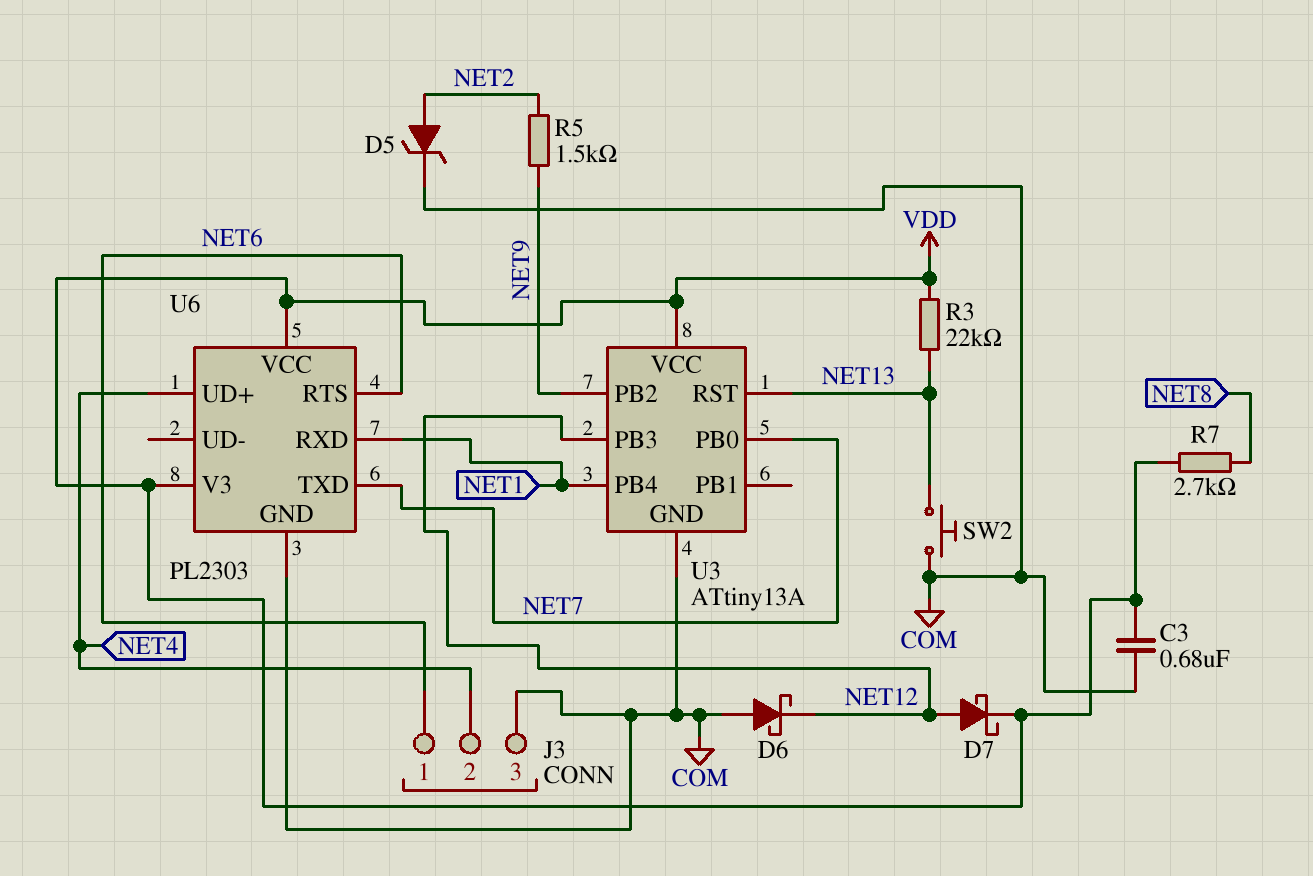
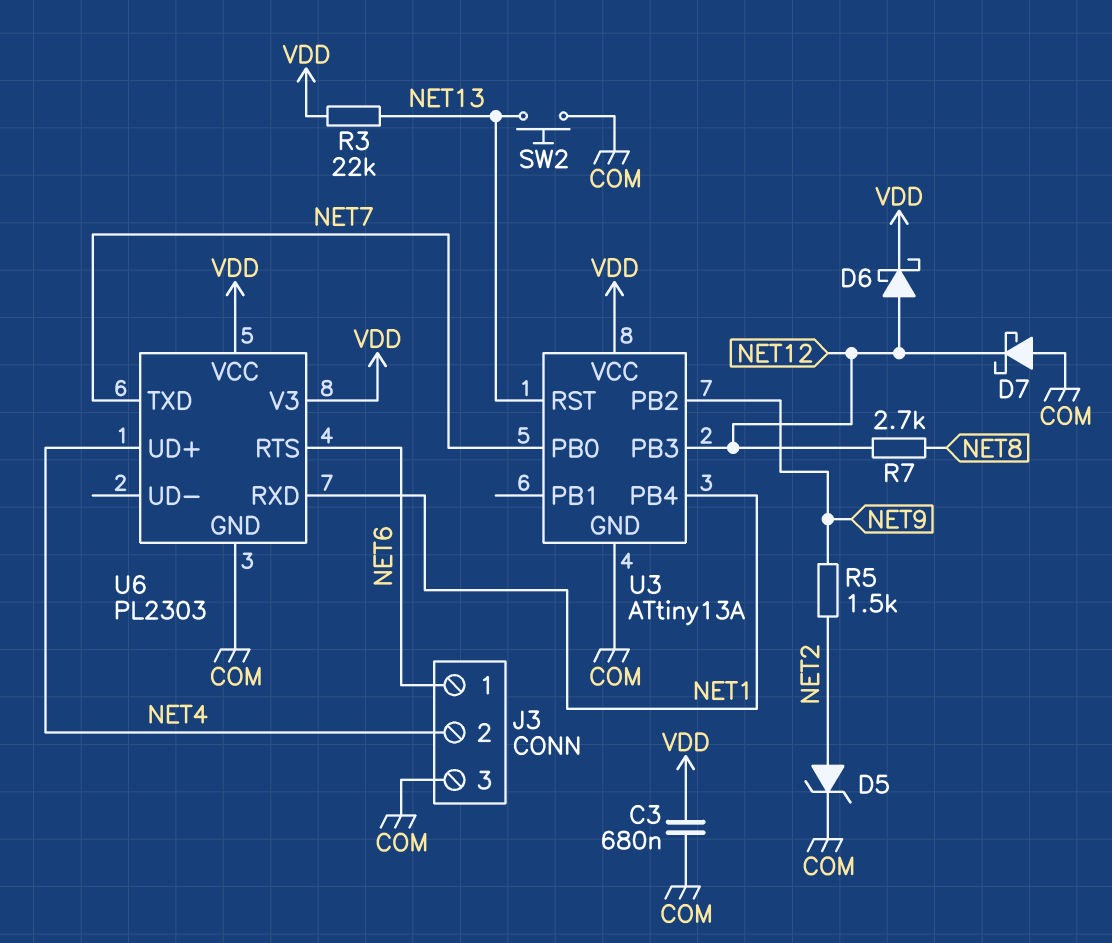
D6: schottky (A COM, K NET12) -> schottky (A NET12, K VDD)
D7: schottky (A NET12, K VDD) -> schottky (A COM, K NET12)
R7: 2.7k (NET8, VDD) -> 2.7k (NET8, NET12)

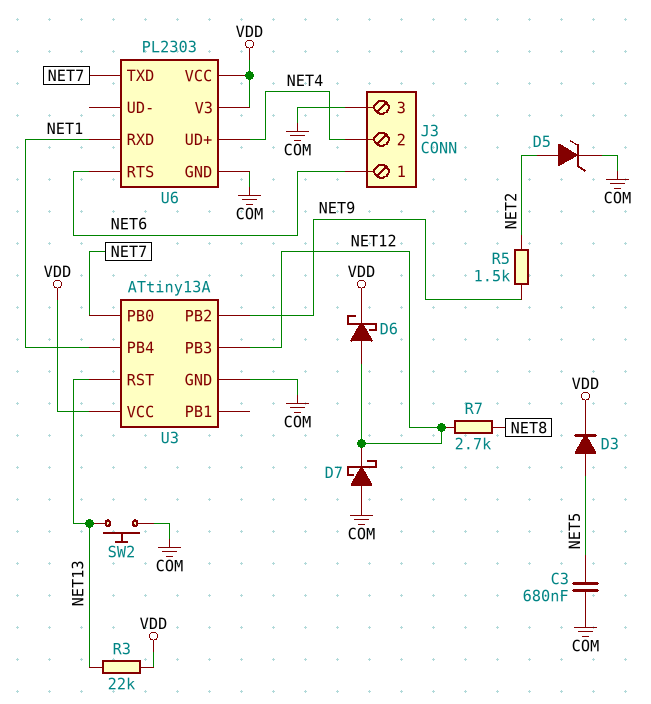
C3: 680nF (COM, VDD) -> 680nF (COM, NET5)
D3: none -> diode (A NET5, K VDD)

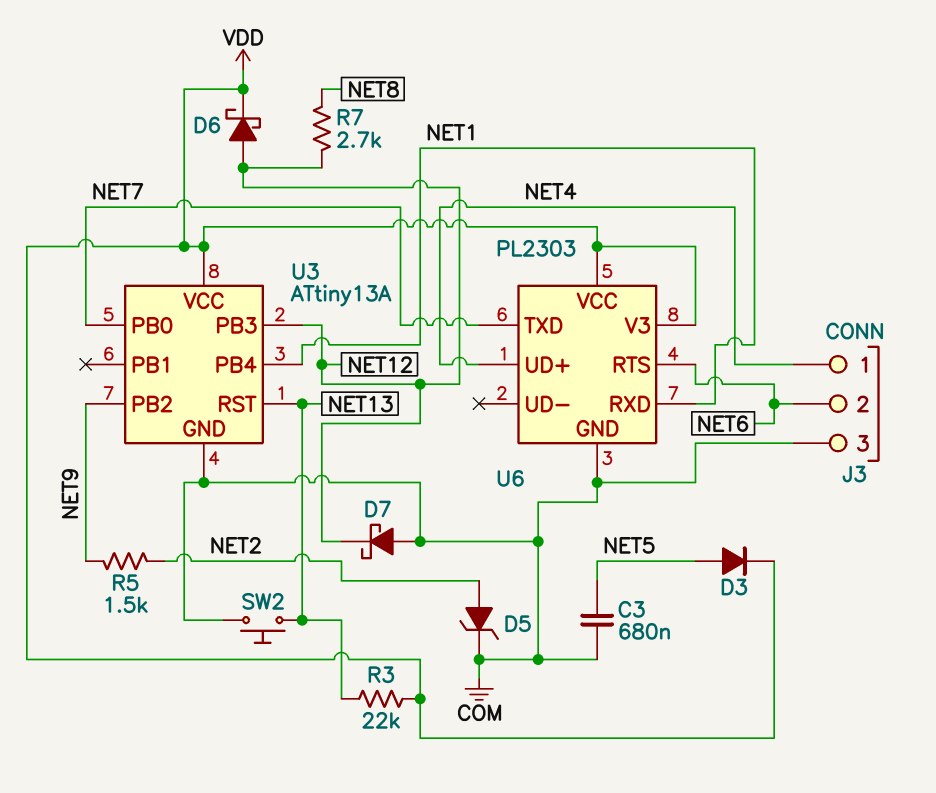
J3 pin 1: NET6 -> NET4
J3 pin 2: NET4 -> NET6

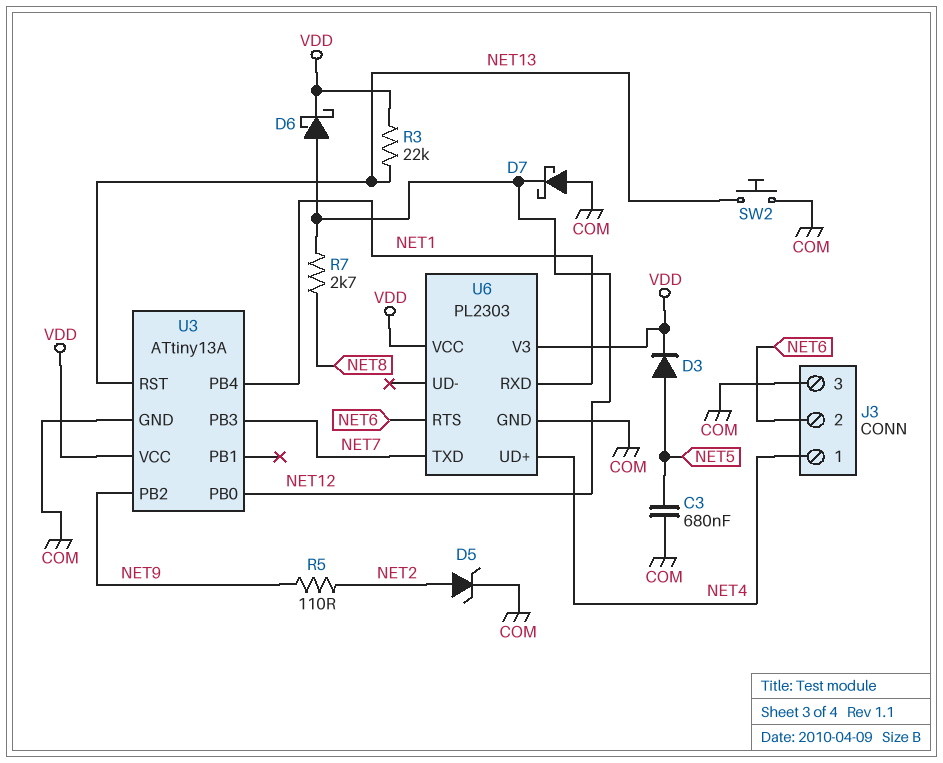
R5: 1.5k (NET2, NET9) -> 110 (NET2, NET9)
U3 pin PB0: NET7 -> NET12
U3 pin PB3: NET12 -> NET7

